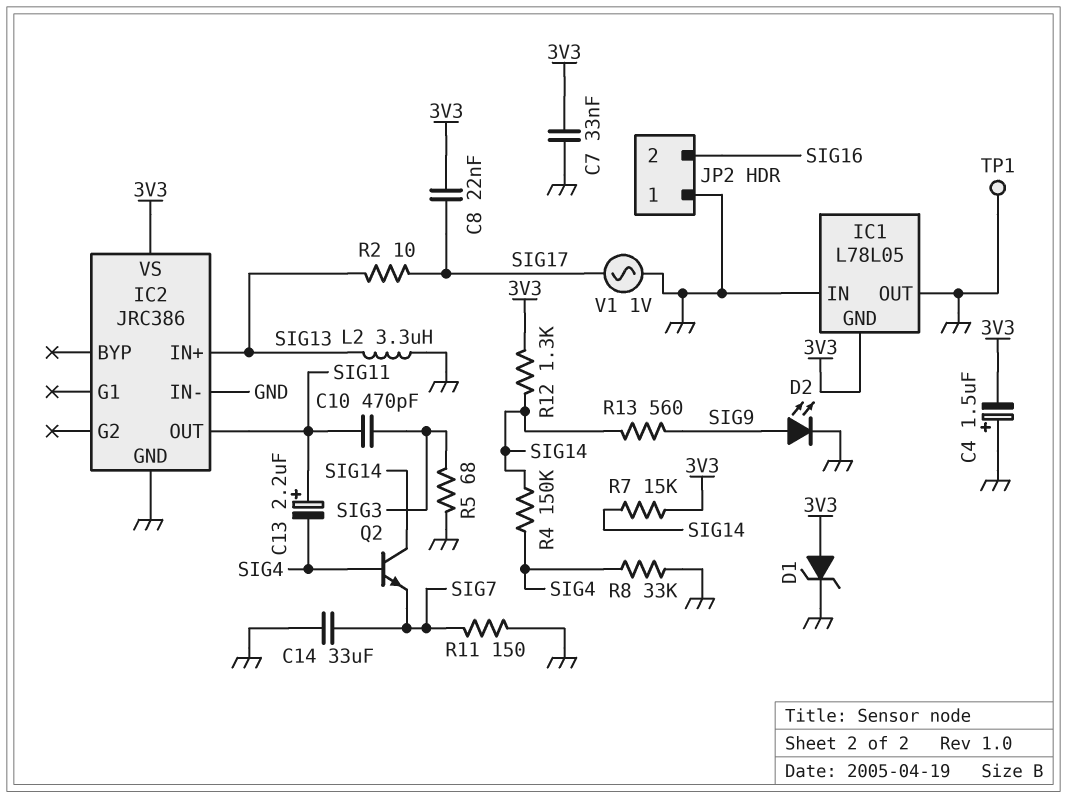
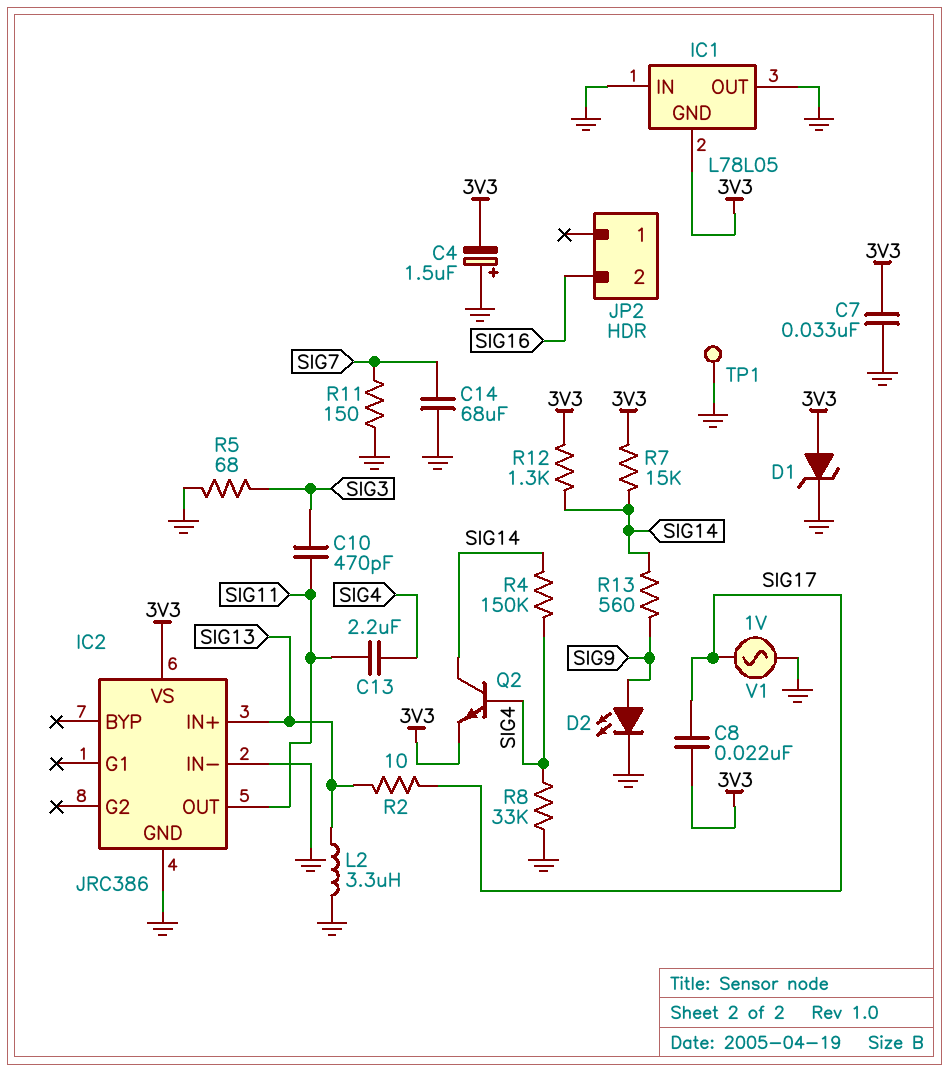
C13: 2.2uF (plus SIG11, minus SIG4) -> 2.2uF (SIG4, SIG11)
C14: 33uF (GND, SIG7) -> 68uF (GND, SIG7)
JP2 pin 1: GND -> none
Q2: NPN (B SIG4, C SIG14, E SIG7) -> NPN (B SIG4, C SIG14, E 3V3)

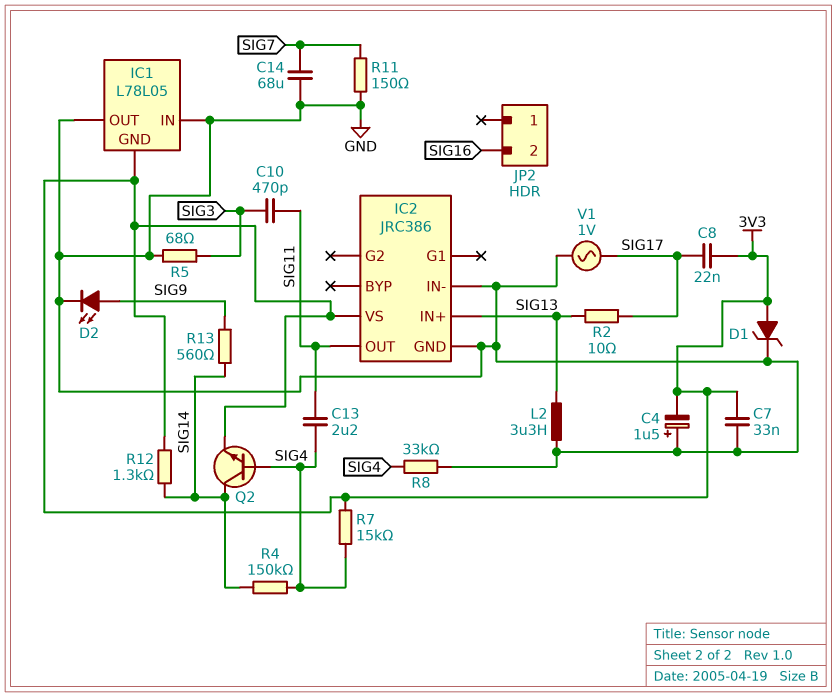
R7: 15k (3V3, SIG14) -> 15k (3V3, SIG4)
TP1: test point (GND) -> none

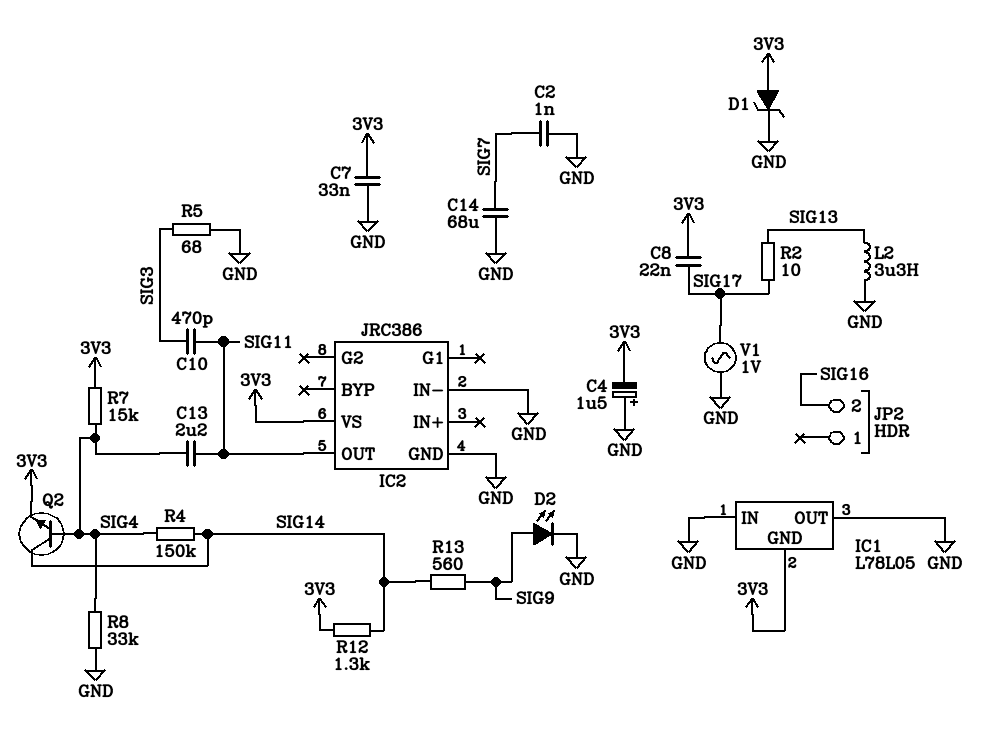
C2: none -> 1nF (GND, SIG7)
IC2 pin IN+: SIG13 -> none
R11: 150 (GND, SIG7) -> none

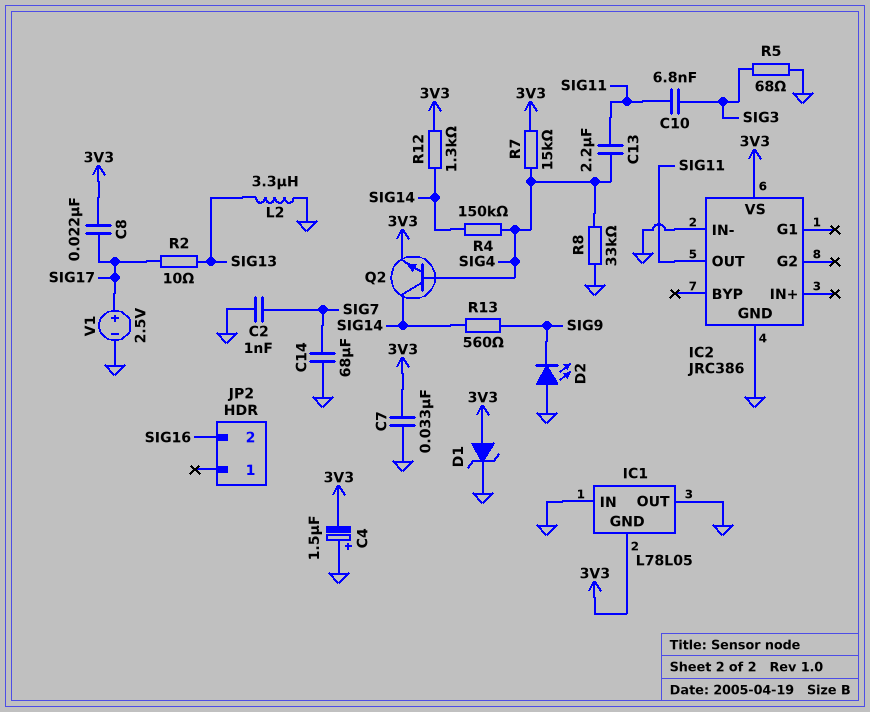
C10: 470pF (SIG3, SIG11) -> 6.8nF (SIG3, SIG11)
D2: LED (A SIG9, K GND) -> LED (A GND, K SIG9)
V1: AC 1V (GND, SIG17) -> 2.5V (plus SIG17, minus GND)

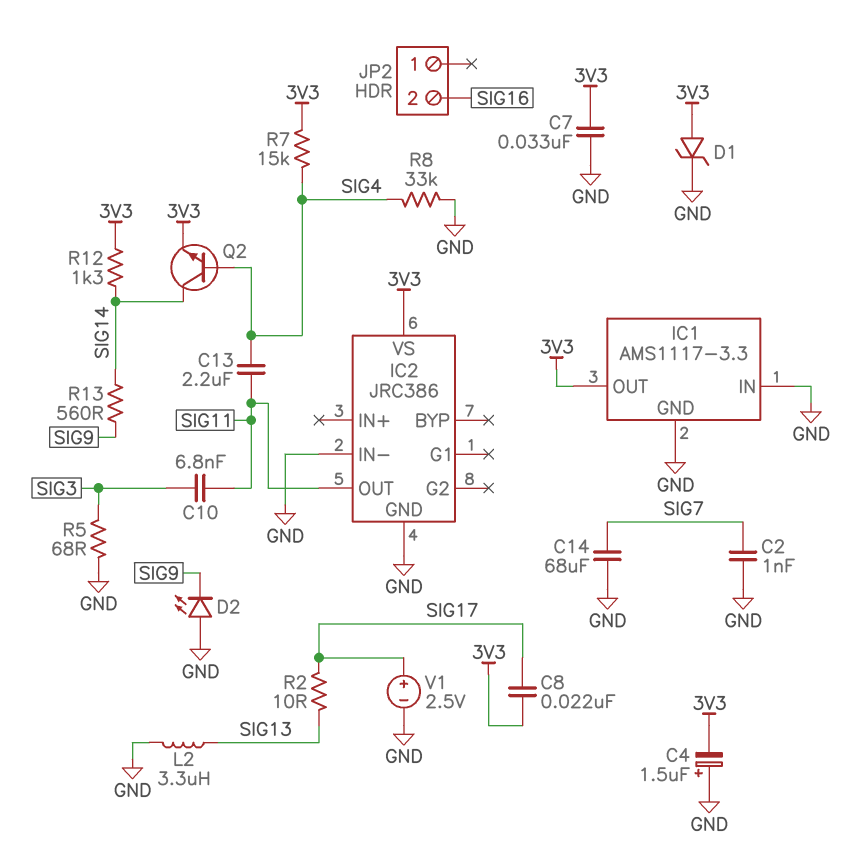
IC1: L78L05 -> AMS1117-3.3
IC1 pin GND: 3V3 -> GND
IC1 pin OUT: GND -> 3V3
R4: 150k (SIG4, SIG14) -> none

